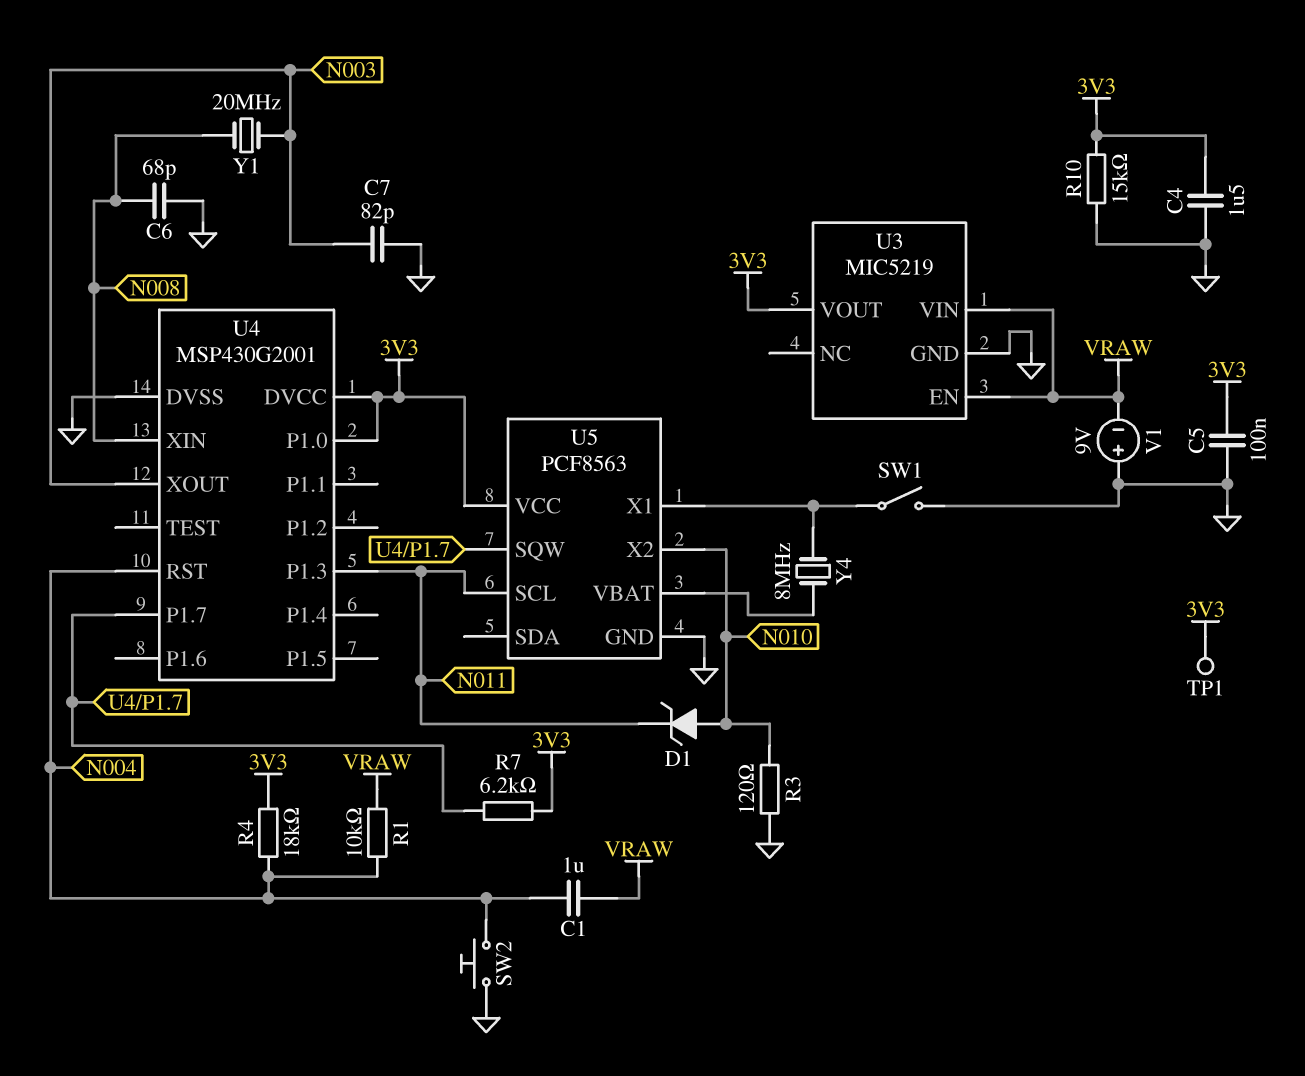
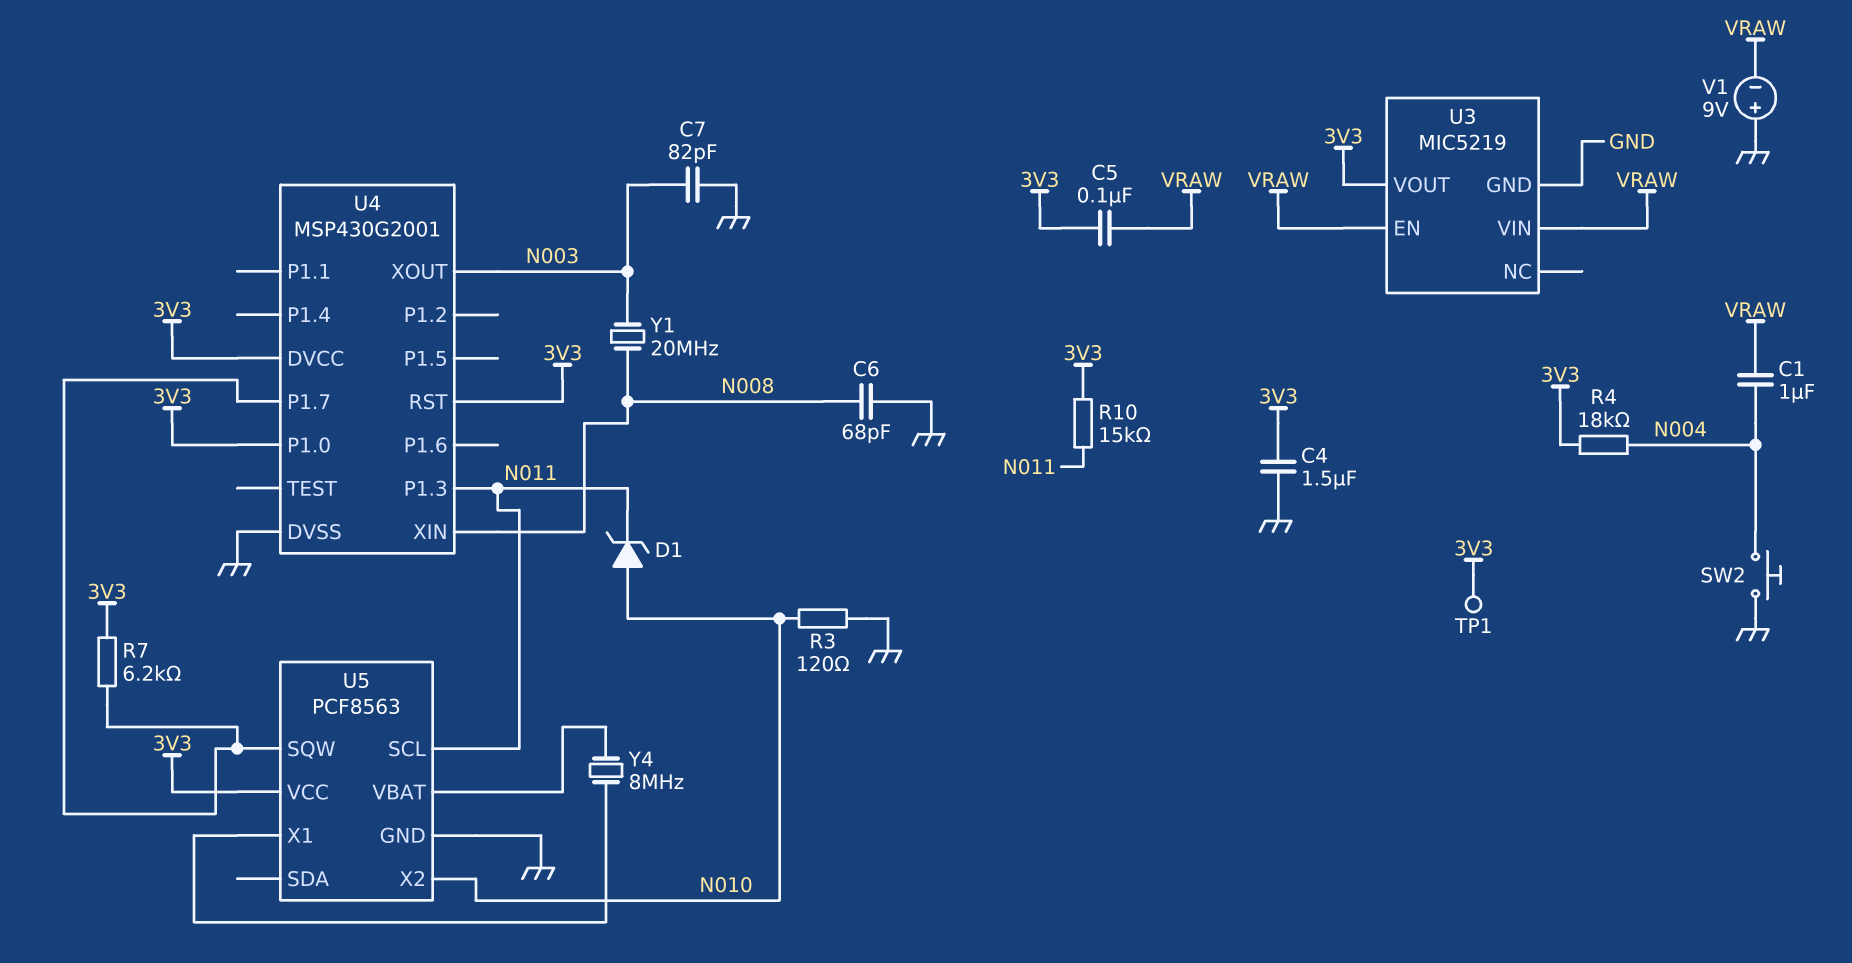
C5: 100nF (3V3, GND) -> 100nF (3V3, VRAW)
R1: 10k (N004, VRAW) -> none
R10: 15k (3V3, GND) -> 15k (3V3, N011)
SW1: switch (GND, U5/X1) -> none
U4 pin RST: N004 -> 3V3

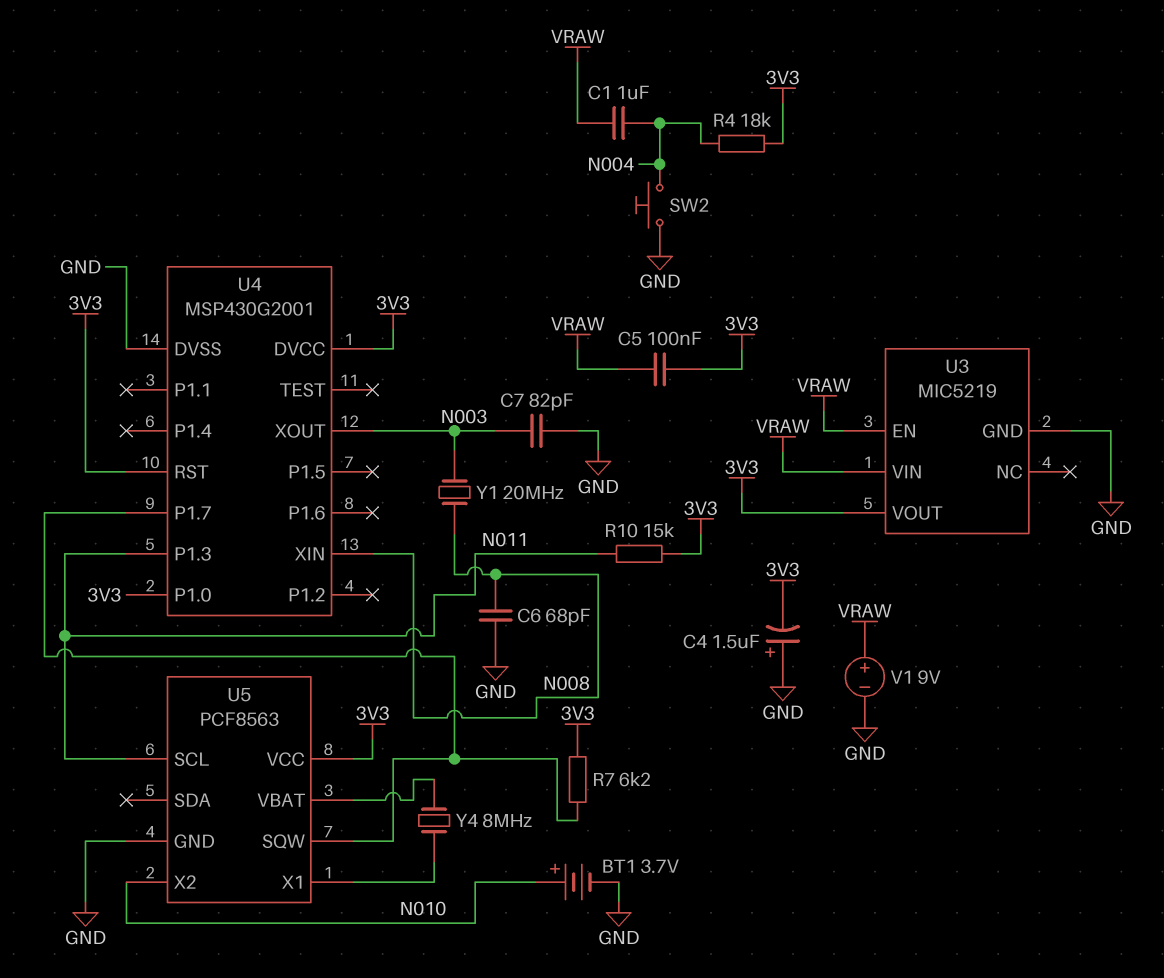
BT1: none -> 3.7V (plus N010, minus GND)
C4: 1.5uF (3V3, GND) -> 1.5uF (plus GND, minus 3V3)
D1: zener (A N010, K N011) -> none
R3: 120 (GND, N010) -> none
TP1: test point (3V3) -> none
V1: 9V (plus GND, minus VRAW) -> 9V (plus VRAW, minus GND)

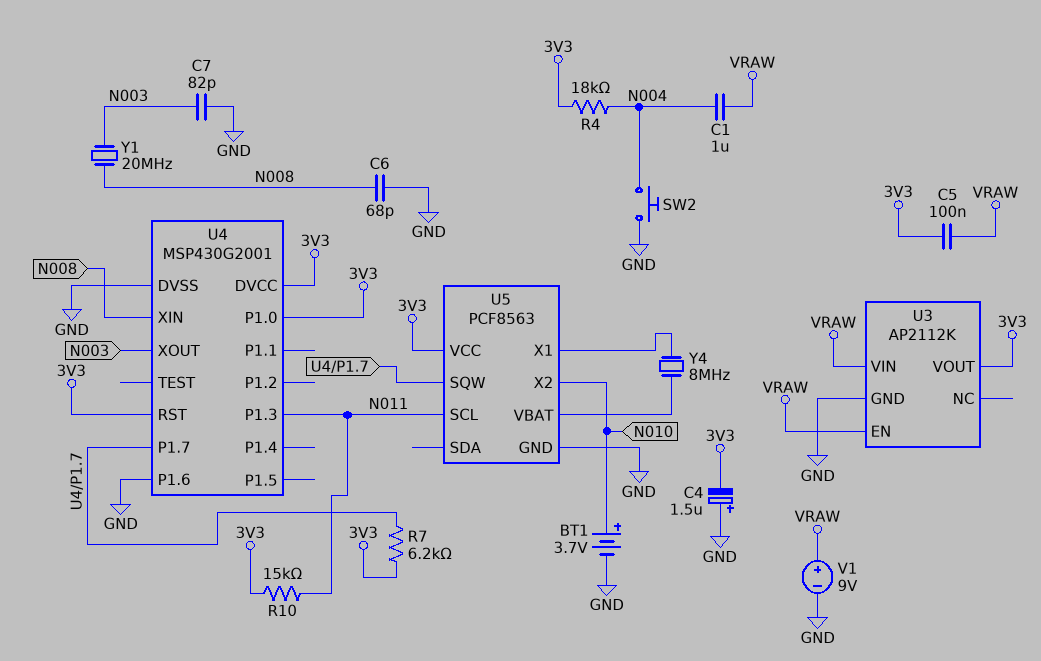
U3: MIC5219 -> AP2112K
U4 pin P1.6: none -> GND

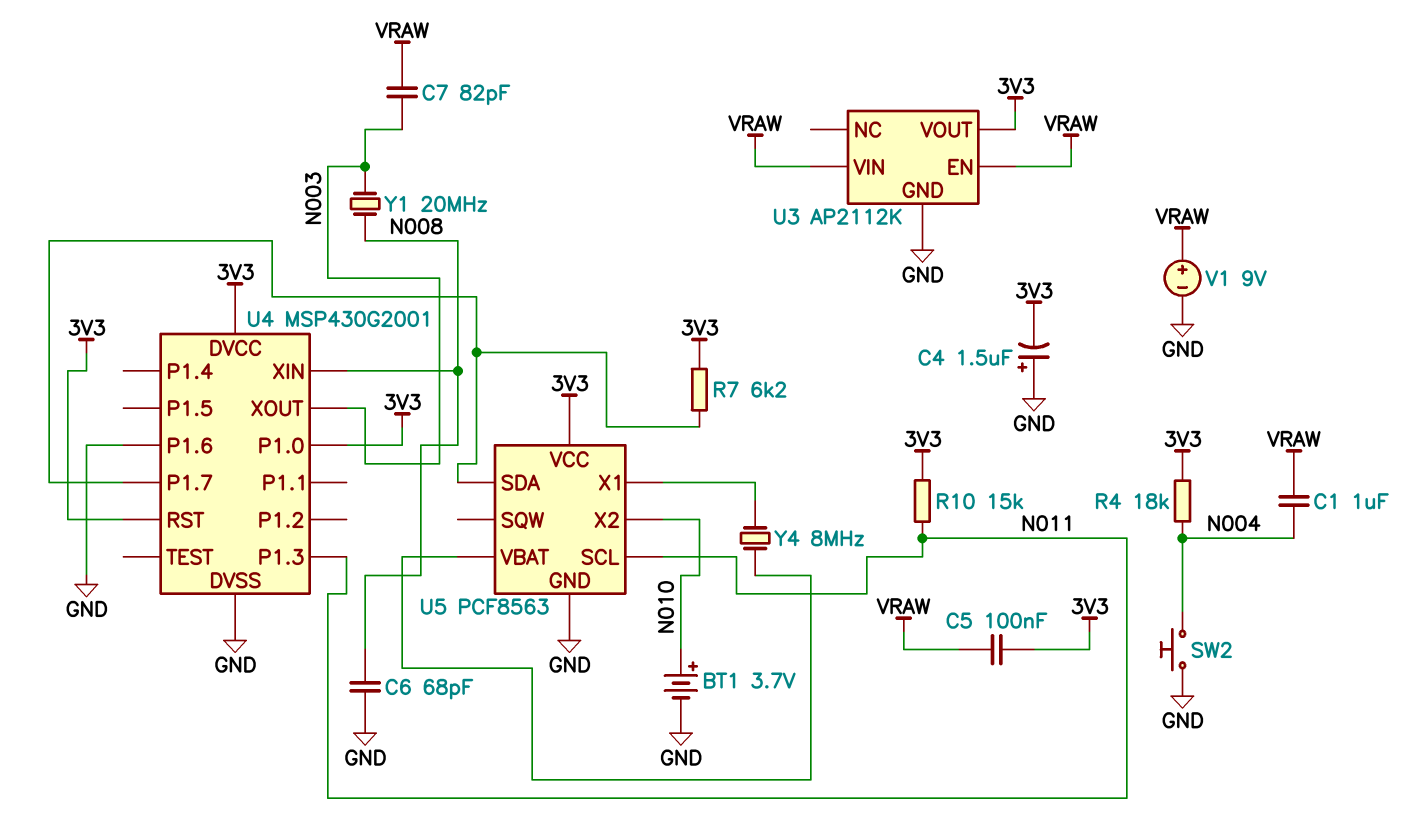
C7: 82pF (GND, N003) -> 82pF (N003, VRAW)
U5 pin SDA: none -> U4/P1.7
U5 pin SQW: U4/P1.7 -> none

